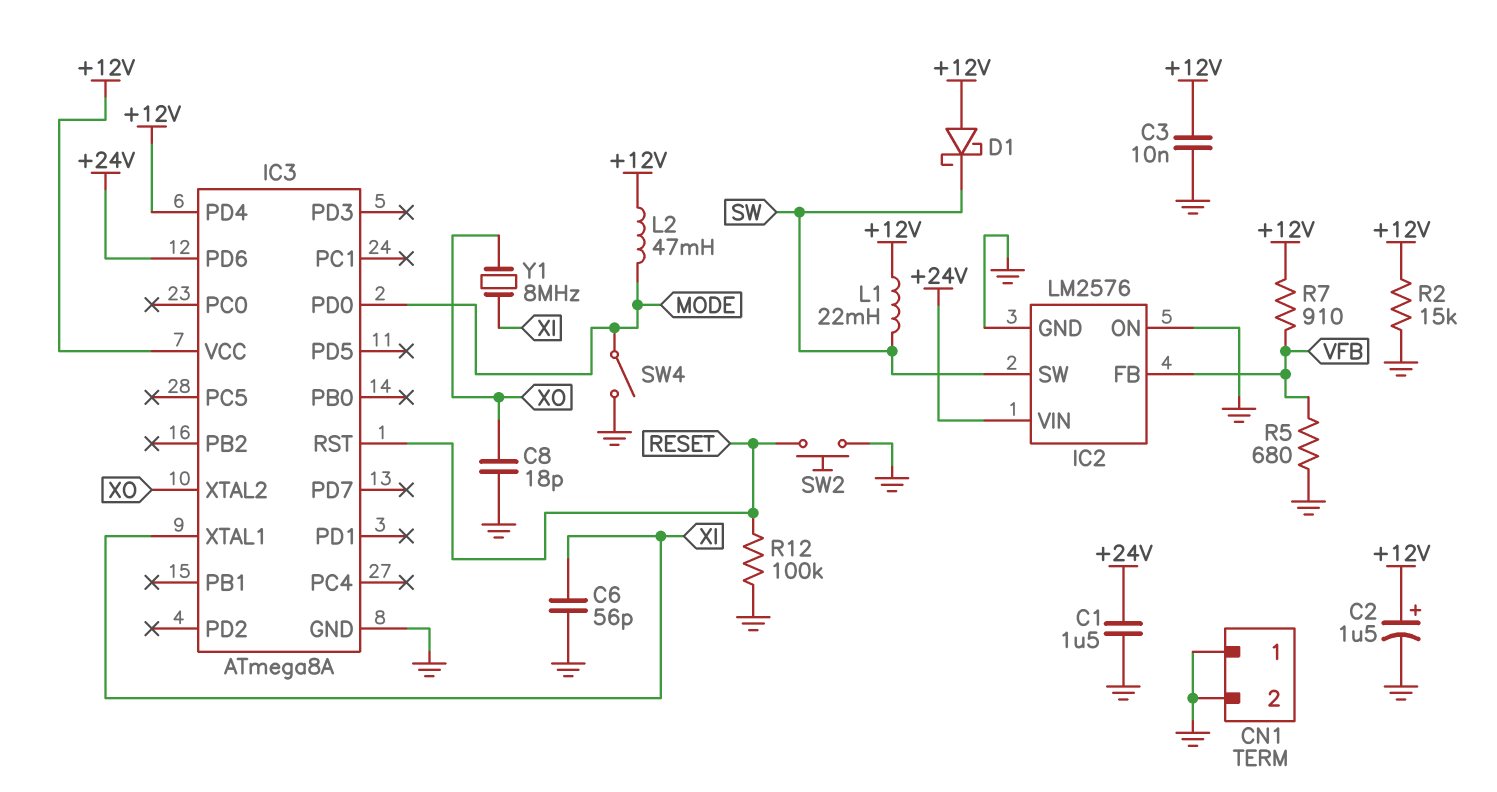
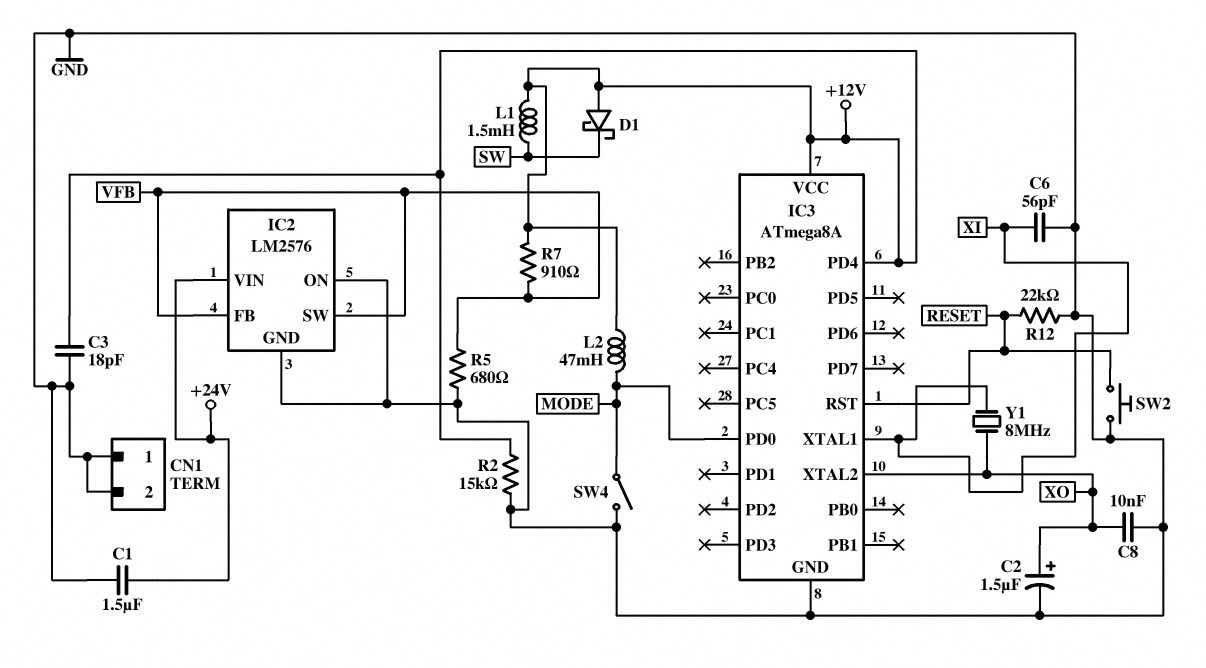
C2: 1.5uF (plus +12V, minus GND) -> 1.5uF (plus XO, minus GND)
C3: 10nF (+12V, GND) -> 18pF (+12V, GND)
C8: 18pF (GND, XO) -> 10nF (GND, XO)
IC2 pin SW: SW -> VFB
IC3 pin PD6: +24V -> none
L1: 22mH (+12V, SW) -> 1.5mH (+12V, SW)
R12: 100k (GND, RESET) -> 22k (GND, RESET)

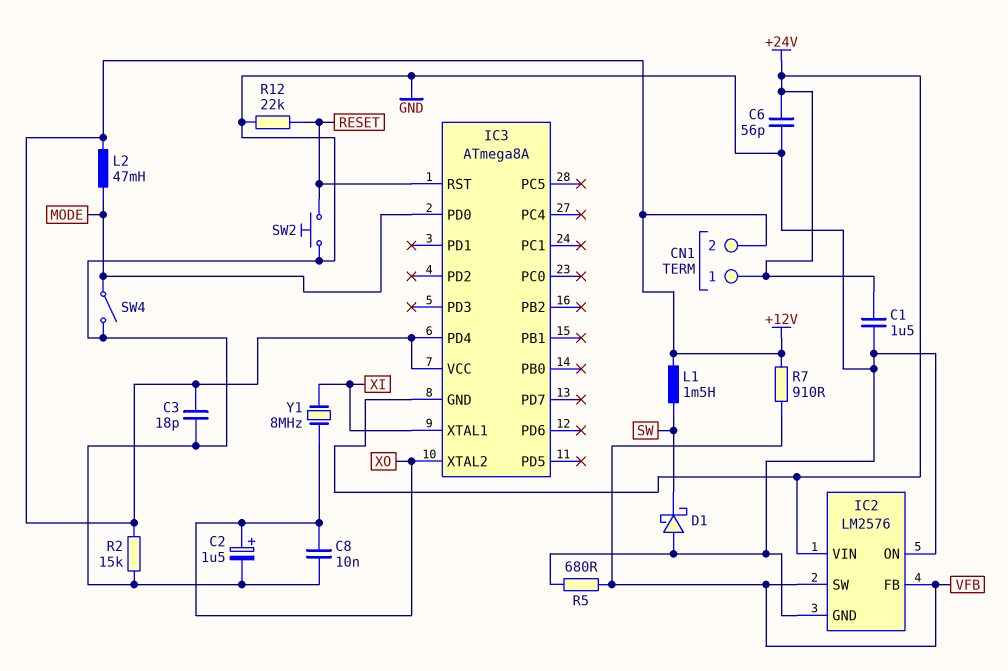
C6: 56pF (GND, XI) -> 56pF (+24V, GND)
CN1 pin 1: GND -> +24V
CN1 pin 2: GND -> +12V
D1: schottky (A +12V, K SW) -> schottky (A GND, K SW)
IC3 pin GND: GND -> +24V

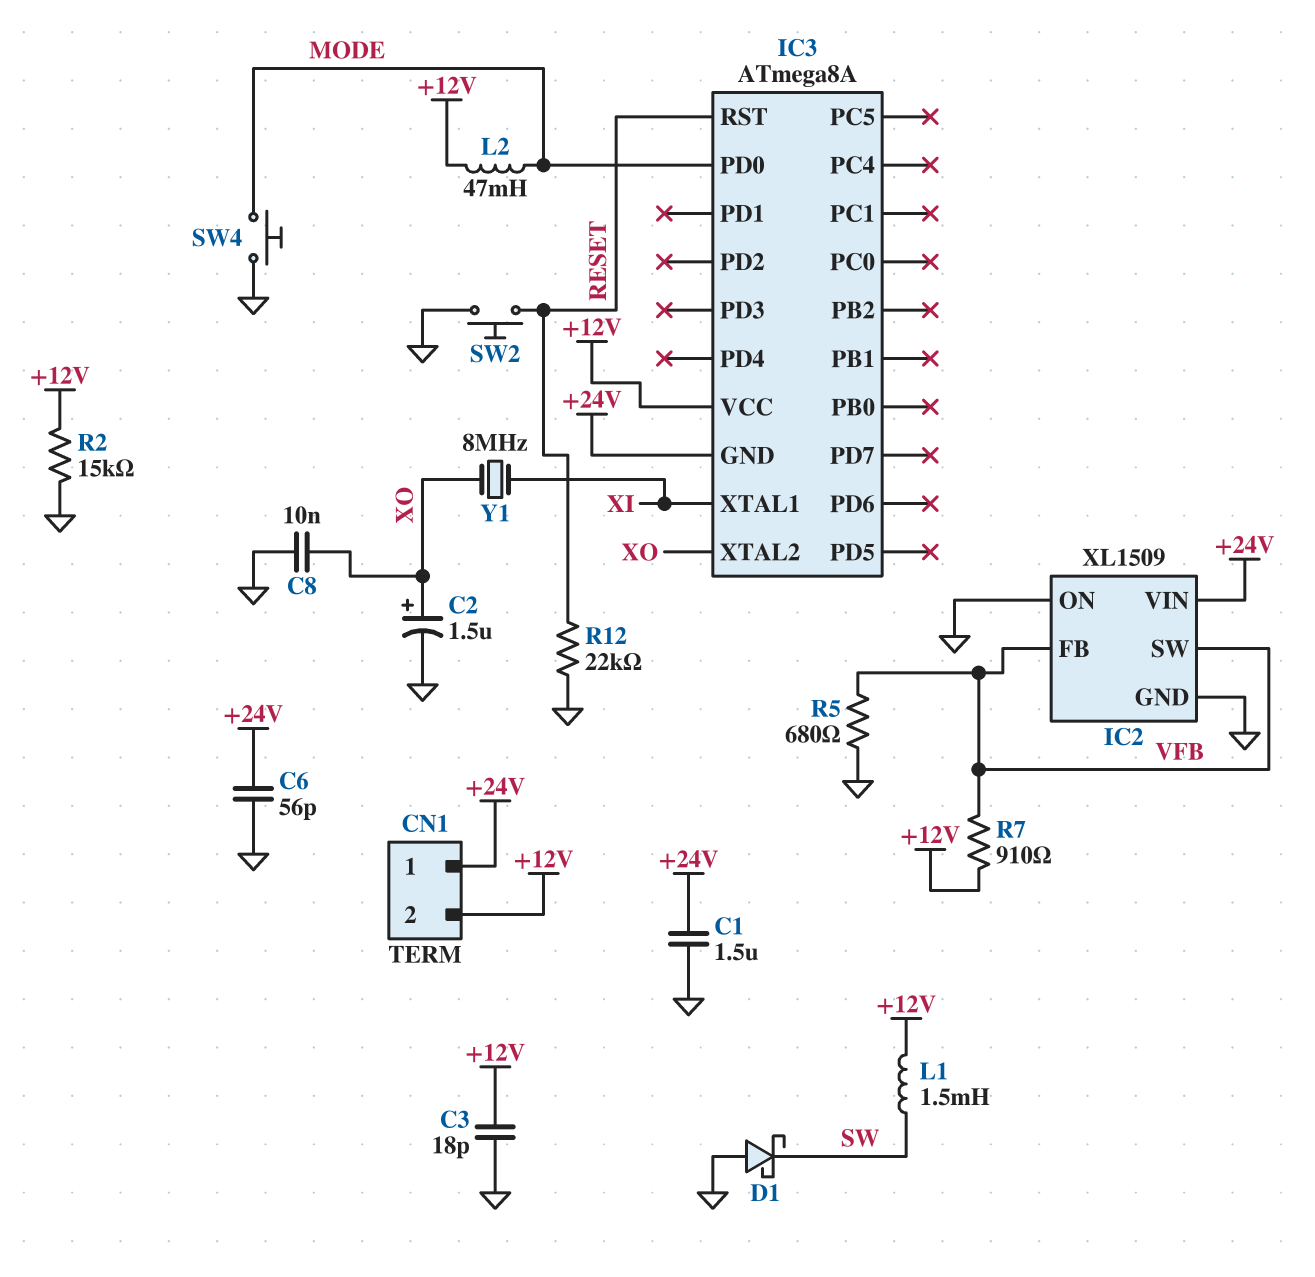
IC2: LM2576 -> XL1509
IC3 pin PD4: +12V -> none
SW4: switch (GND, MODE) -> button (GND, MODE)

